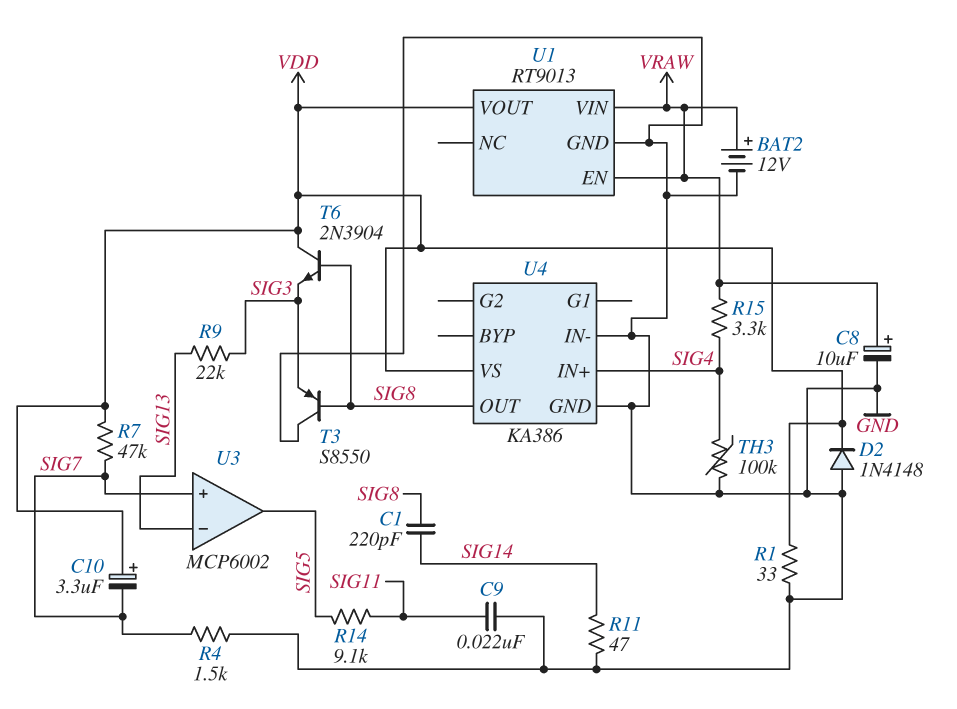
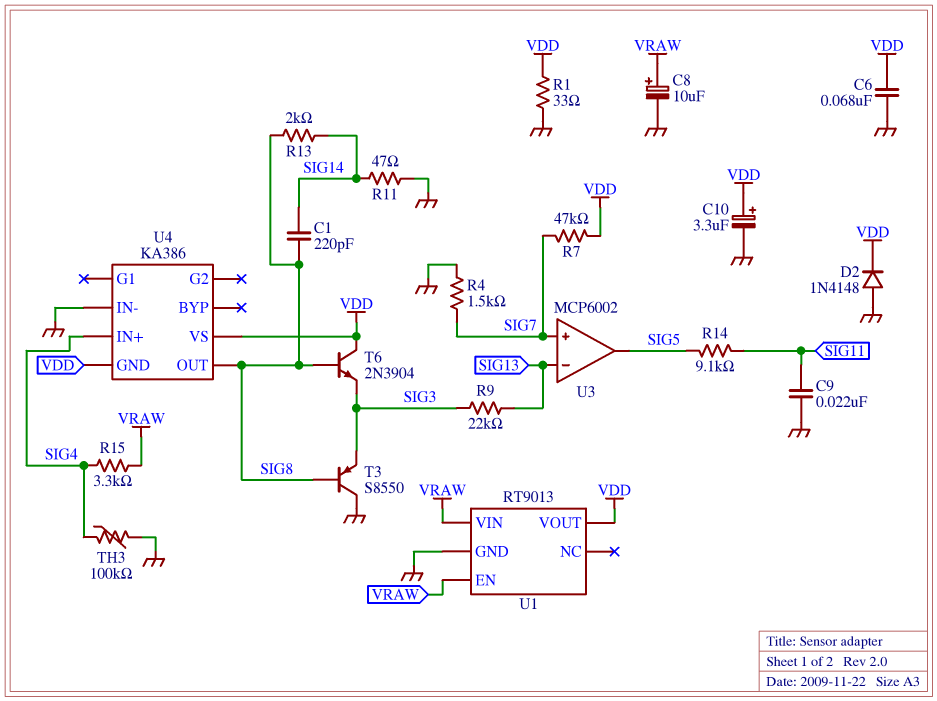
BAT2: 12V (plus VRAW, minus GND) -> none
C6: none -> 68nF (GND, VDD)
C10: 3.3uF (plus VDD, minus SIG7) -> 3.3uF (plus VDD, minus GND)
R13: none -> 2k (SIG8, SIG14)
U4 pin GND: GND -> VDD

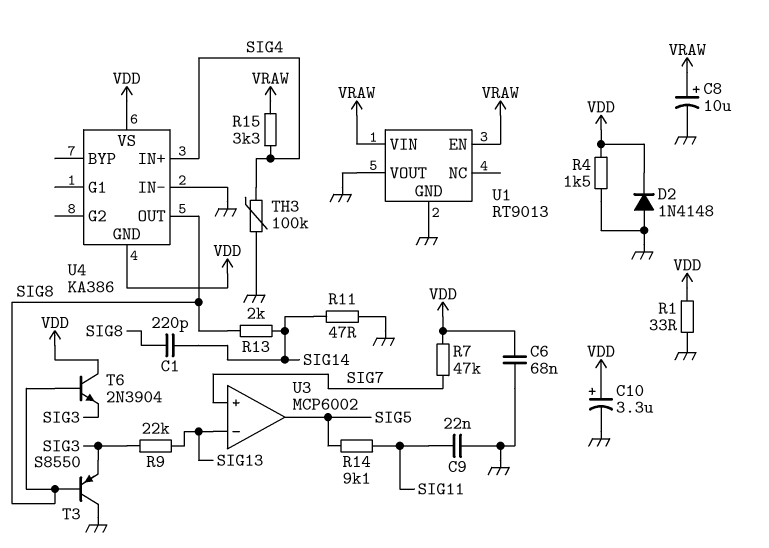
R4: 1.5k (GND, SIG7) -> 1.5k (GND, VDD)
U1 pin VOUT: VDD -> GND

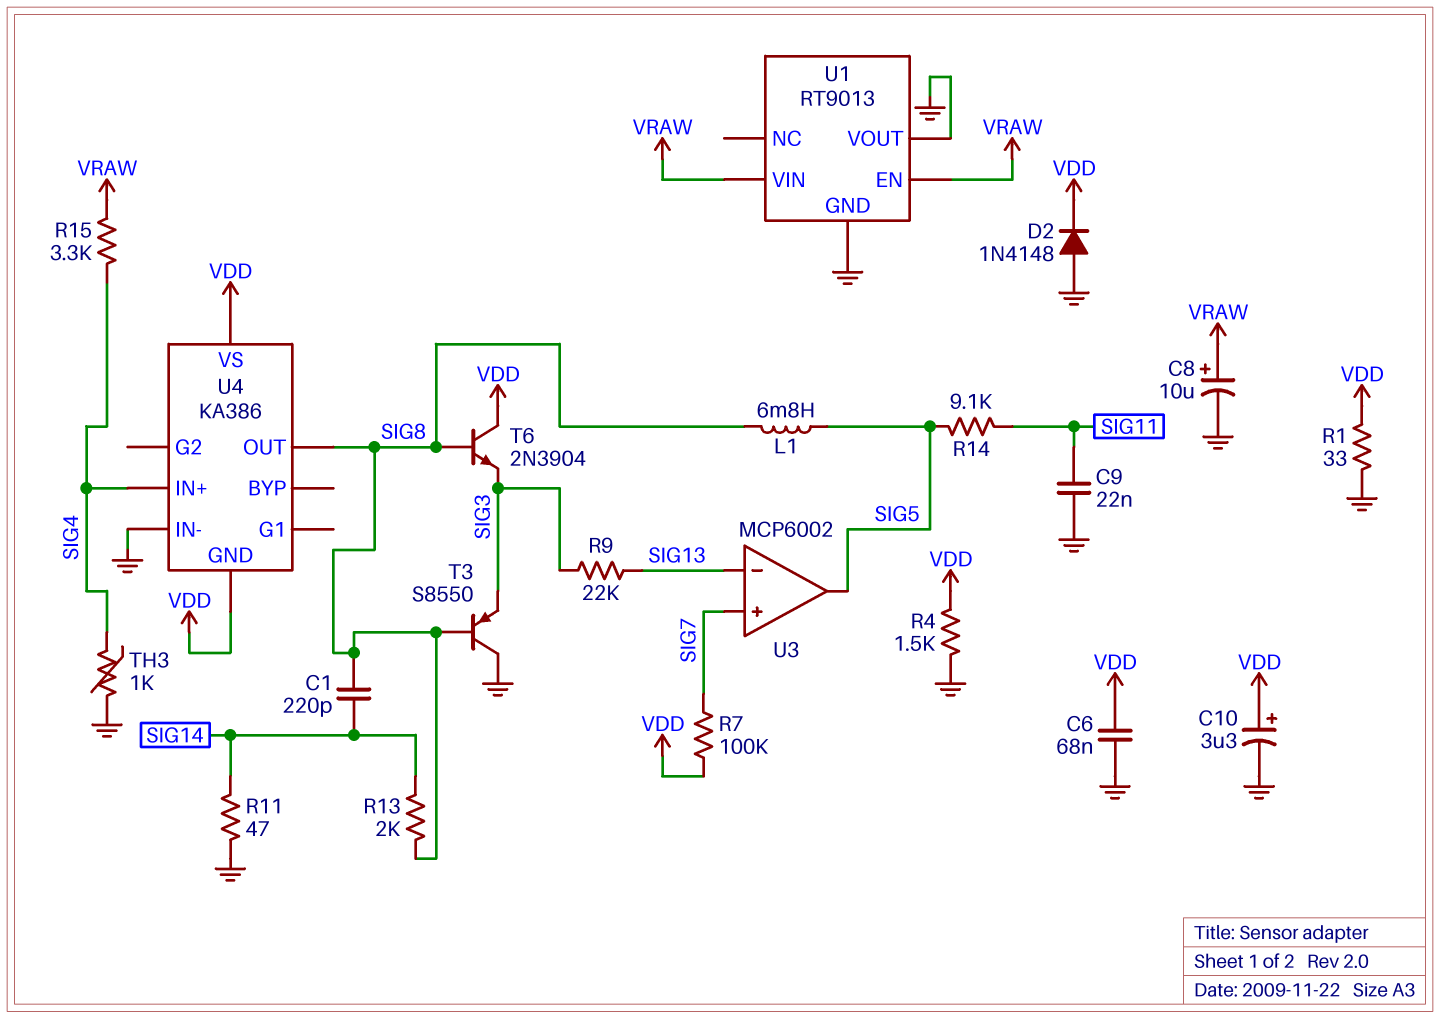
L1: none -> 6.8mH (SIG5, SIG8)
R7: 47k (SIG7, VDD) -> 100k (SIG7, VDD)
TH3: 100k (GND, SIG4) -> 1k (GND, SIG4)

